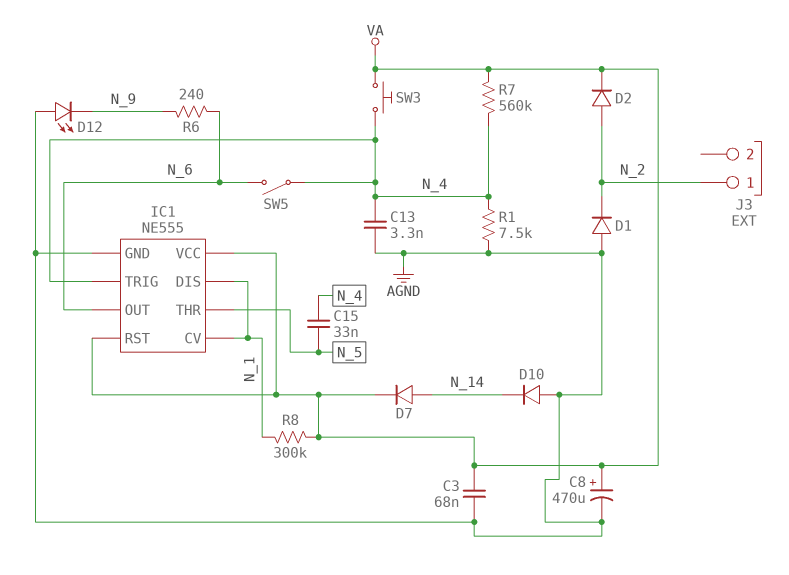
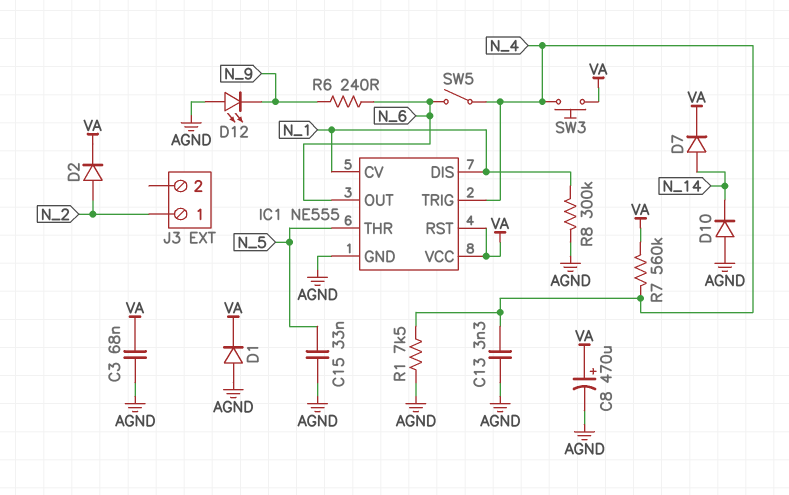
C15: 33nF (N_4, N_5) -> 33nF (AGND, N_5)
D1: diode (A AGND, K N_2) -> diode (A AGND, K VA)
R8: 300k (N_1, VA) -> 300k (AGND, N_1)

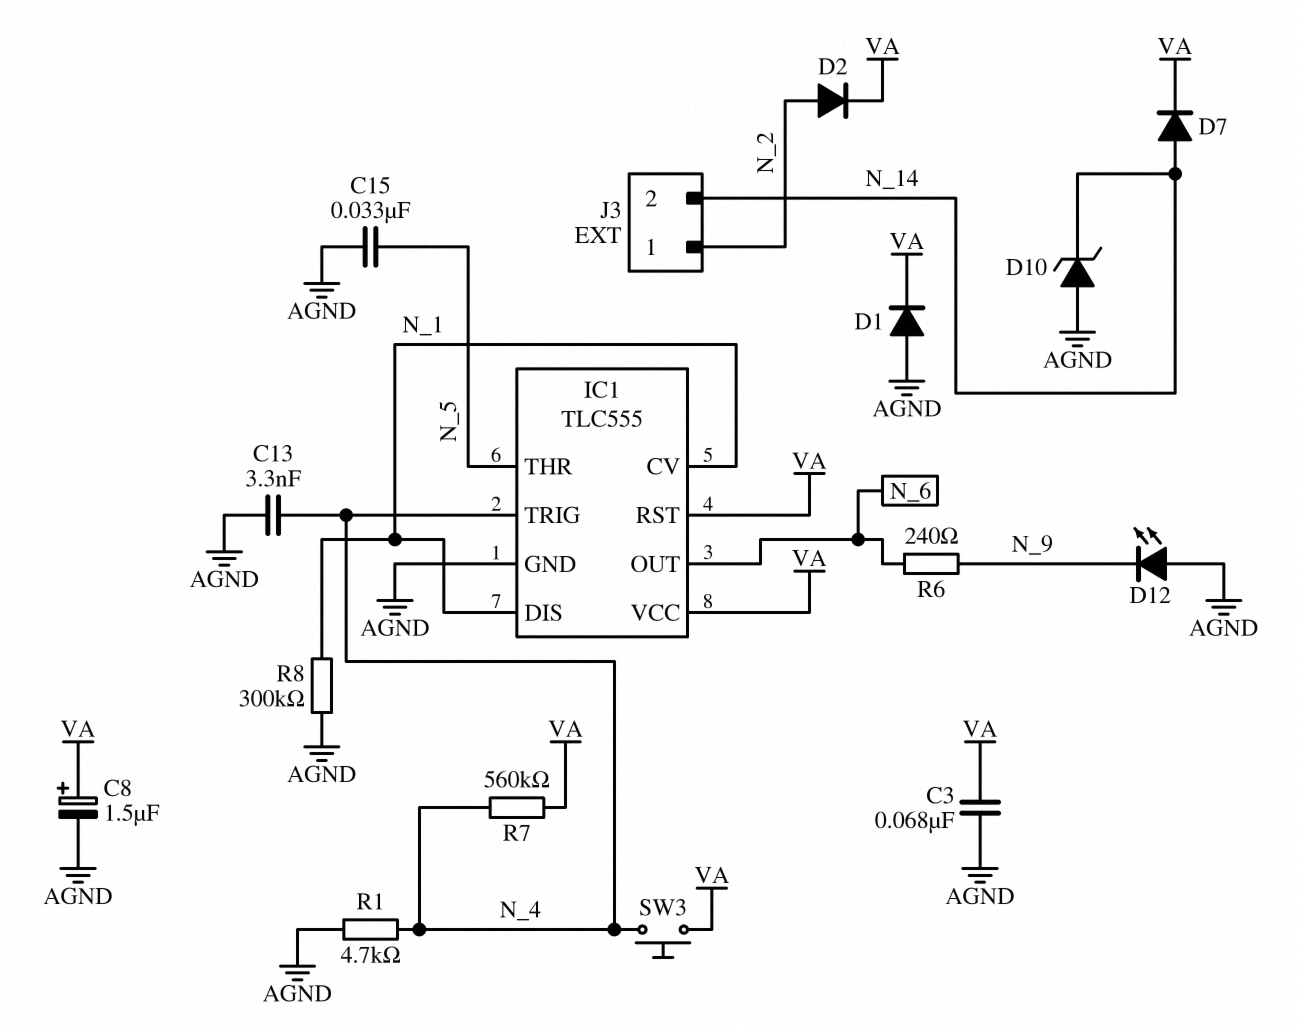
C8: 470uF (plus VA, minus AGND) -> 1.5uF (plus VA, minus AGND)
D10: diode (A AGND, K N_14) -> zener (A AGND, K N_14)
IC1: NE555 -> TLC555
J3 pin 2: none -> N_14
R1: 7.5k (AGND, N_4) -> 4.7k (AGND, N_4)
SW5: switch (N_4, N_6) -> none

